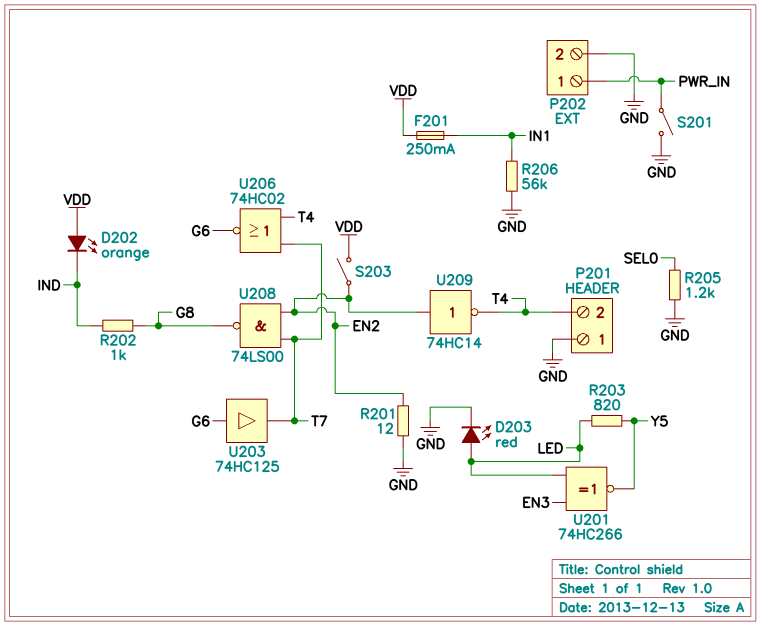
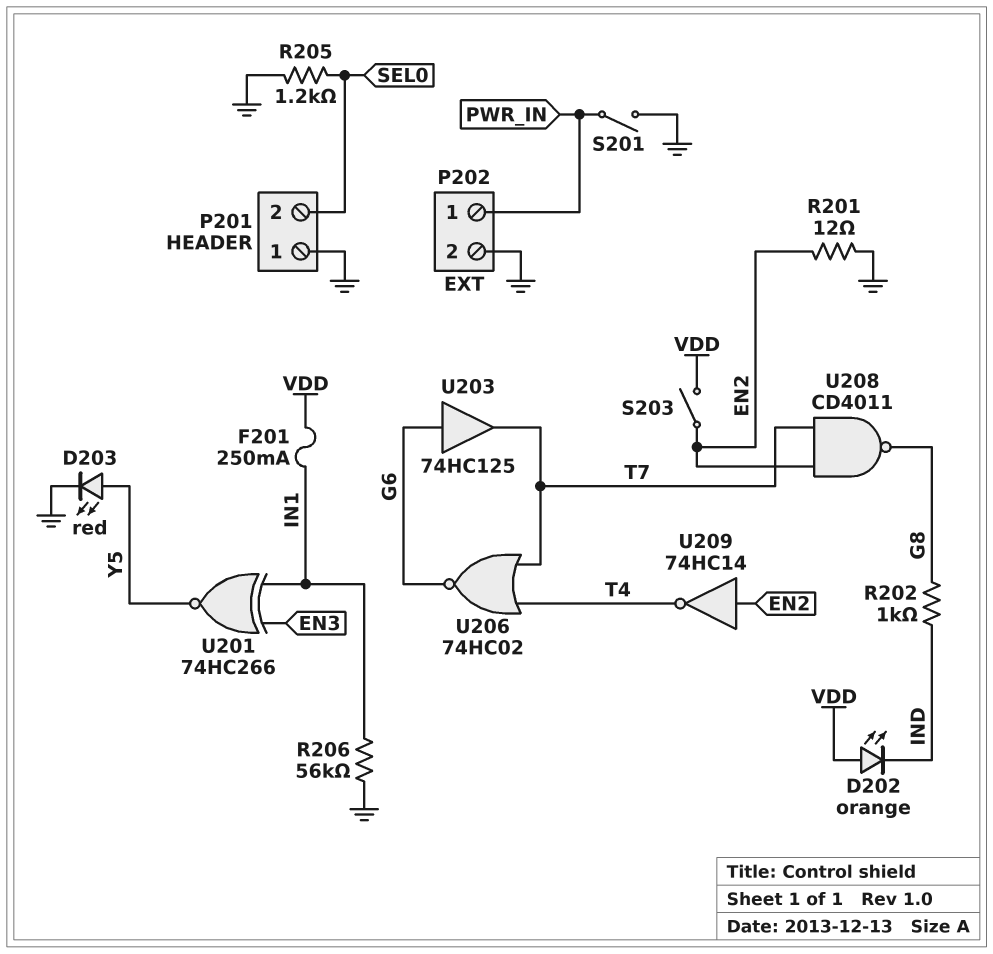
D203: LED red (A LED, K GND) -> LED red (A Y5, K GND)
P201 pin 2: T4 -> SEL0
R203: 820 (LED, Y5) -> none
U201: XNOR 74HC266 (in EN3, in LED, out Y5) -> XNOR 74HC266 (in EN3, in IN1, out Y5)
U208: NAND 74LS00 (in EN2, in T7, out G8) -> NAND CD4011 (in EN2, in T7, out G8)

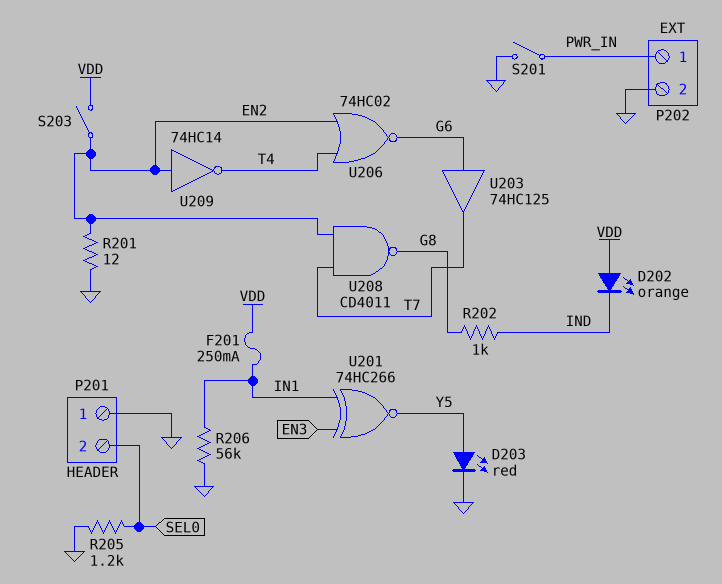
U206: NOR 74HC02 (in T4, in T7, out G6) -> NOR 74HC02 (in EN2, in T4, out G6)

